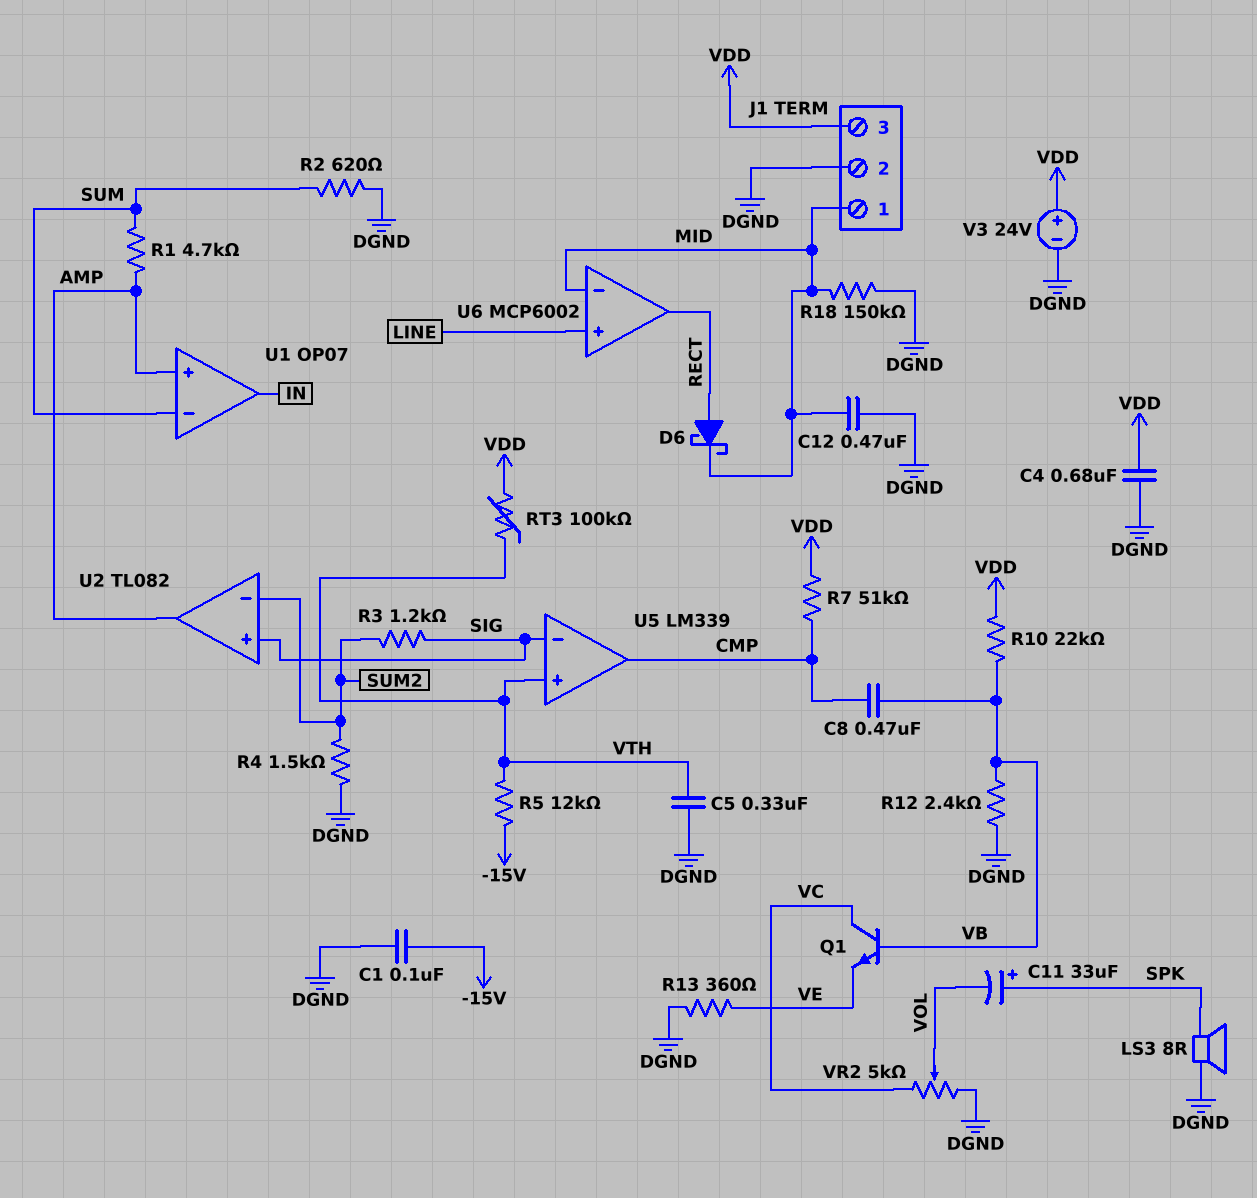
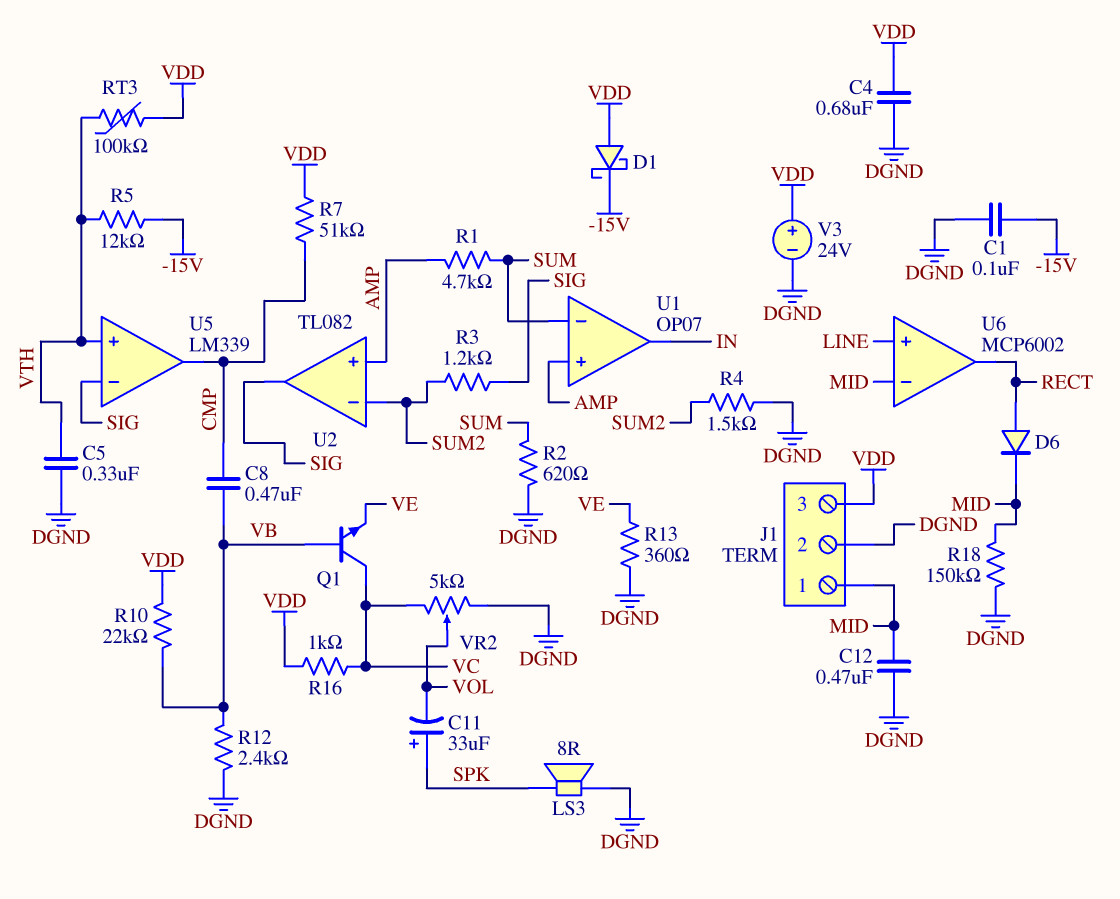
D1: none -> schottky (A VDD, K -15V)
D6: schottky (A RECT, K MID) -> diode (A RECT, K MID)
R16: none -> 1k (VC, VDD)
U2 pin in+: SIG -> AMP
U2 pin out: AMP -> SIG

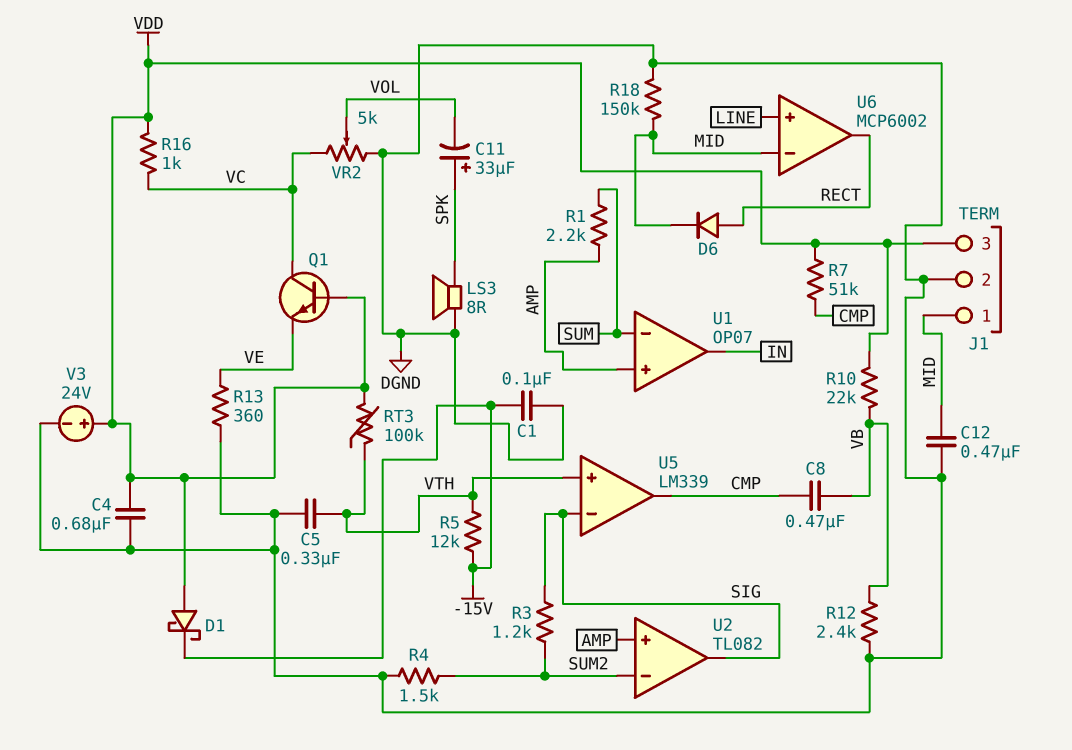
Q1: NPN (B VB, C VC, E VE) -> NPN (B VDD, C VC, E VE)
R1: 4.7k (AMP, SUM) -> 2.2k (AMP, SUM)
R2: 620 (DGND, SUM) -> none

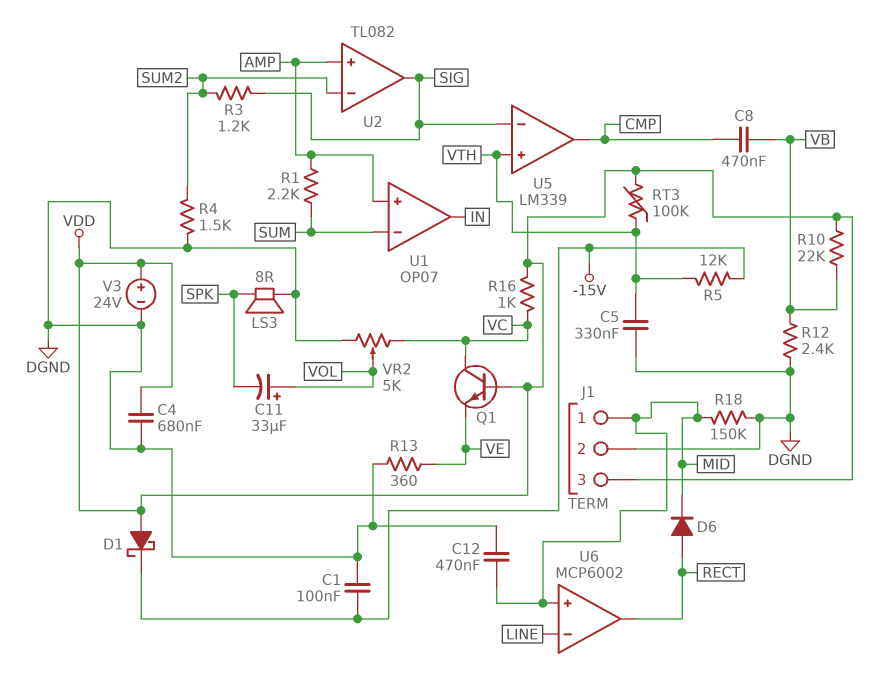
C11: 33uF (plus SPK, minus VOL) -> 33uF (plus VOL, minus SPK)
R7: 51k (CMP, VDD) -> none
U6 pin in+: LINE -> MID
U6 pin in-: MID -> LINE

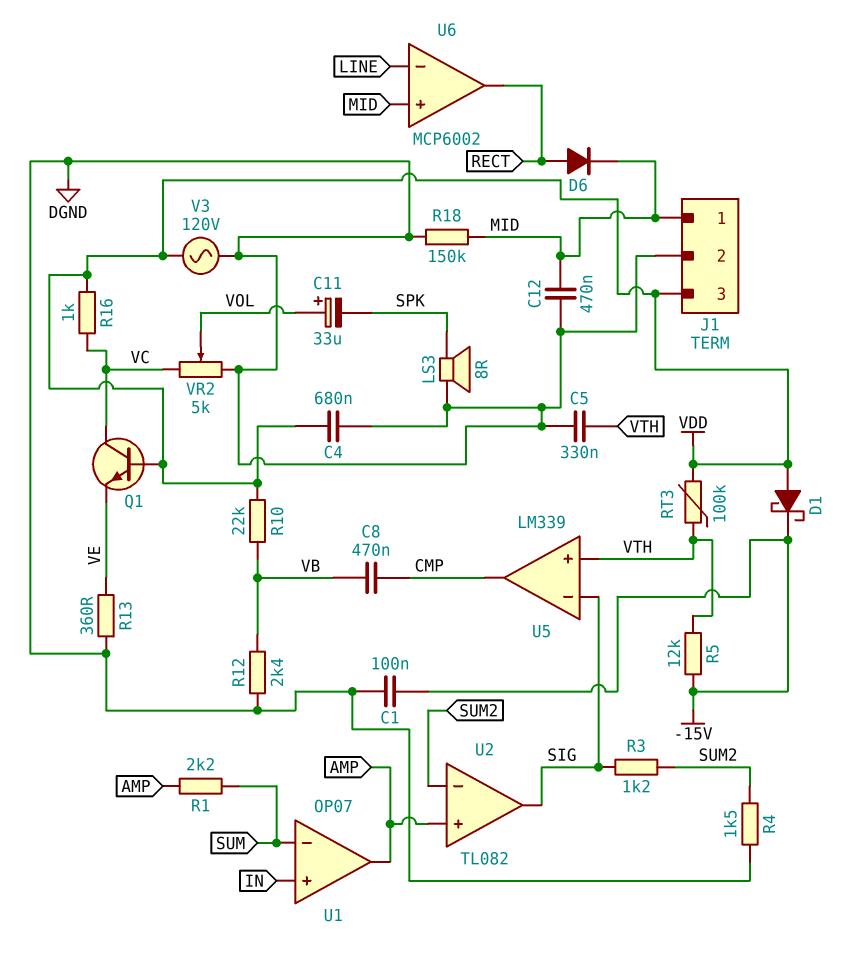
U1 pin in+: AMP -> IN
U1 pin out: IN -> AMP
V3: 24V (plus VDD, minus DGND) -> AC 120V (DGND, VDD)

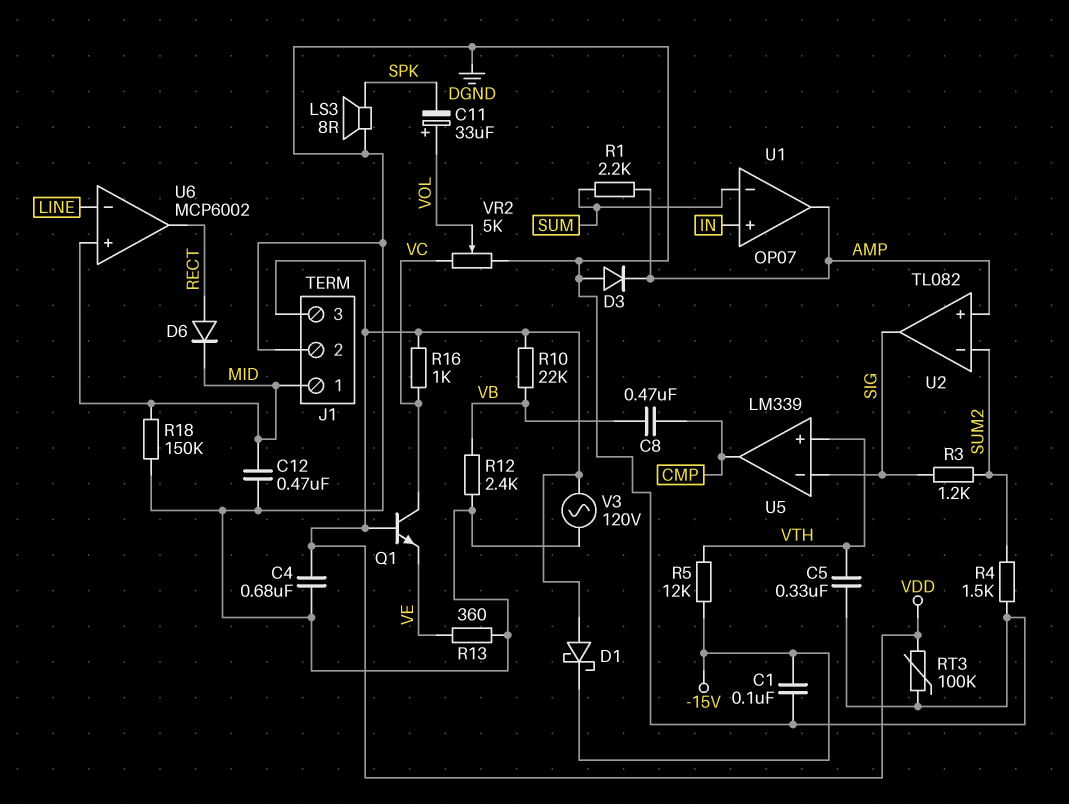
D3: none -> diode (A DGND, K AMP)
RT3: 100k (VDD, VTH) -> 100k (DGND, VDD)

